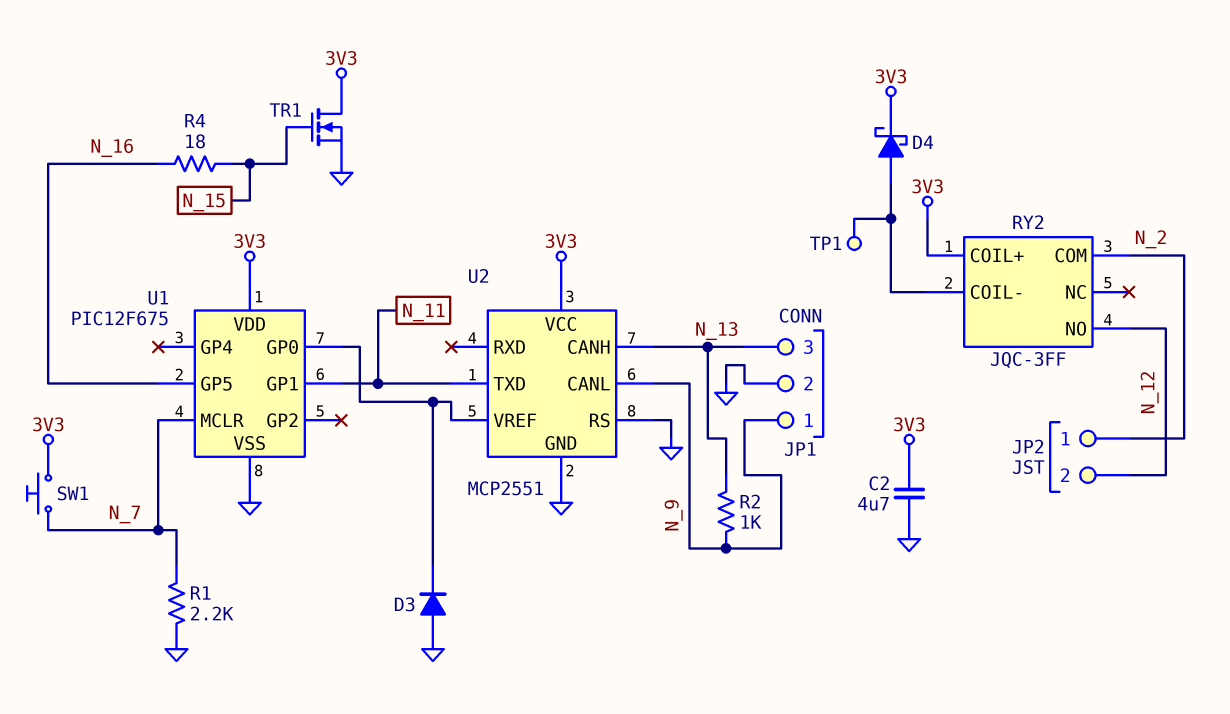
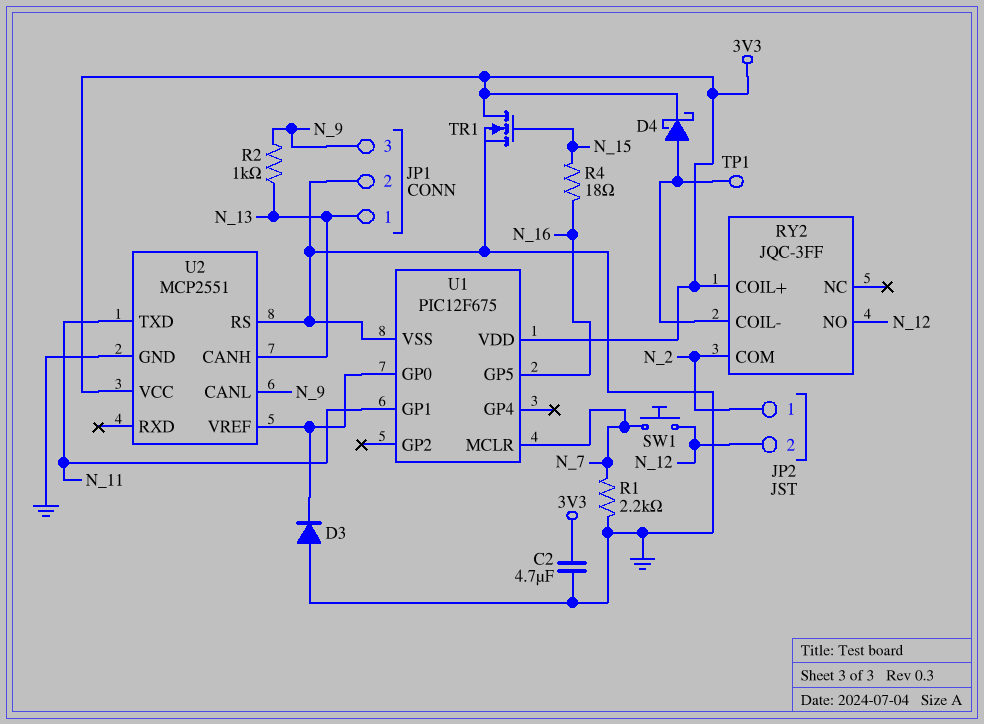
JP1 pin 1: N_9 -> N_13
JP1 pin 3: N_13 -> N_9
SW1: button (3V3, N_7) -> button (N_7, N_12)

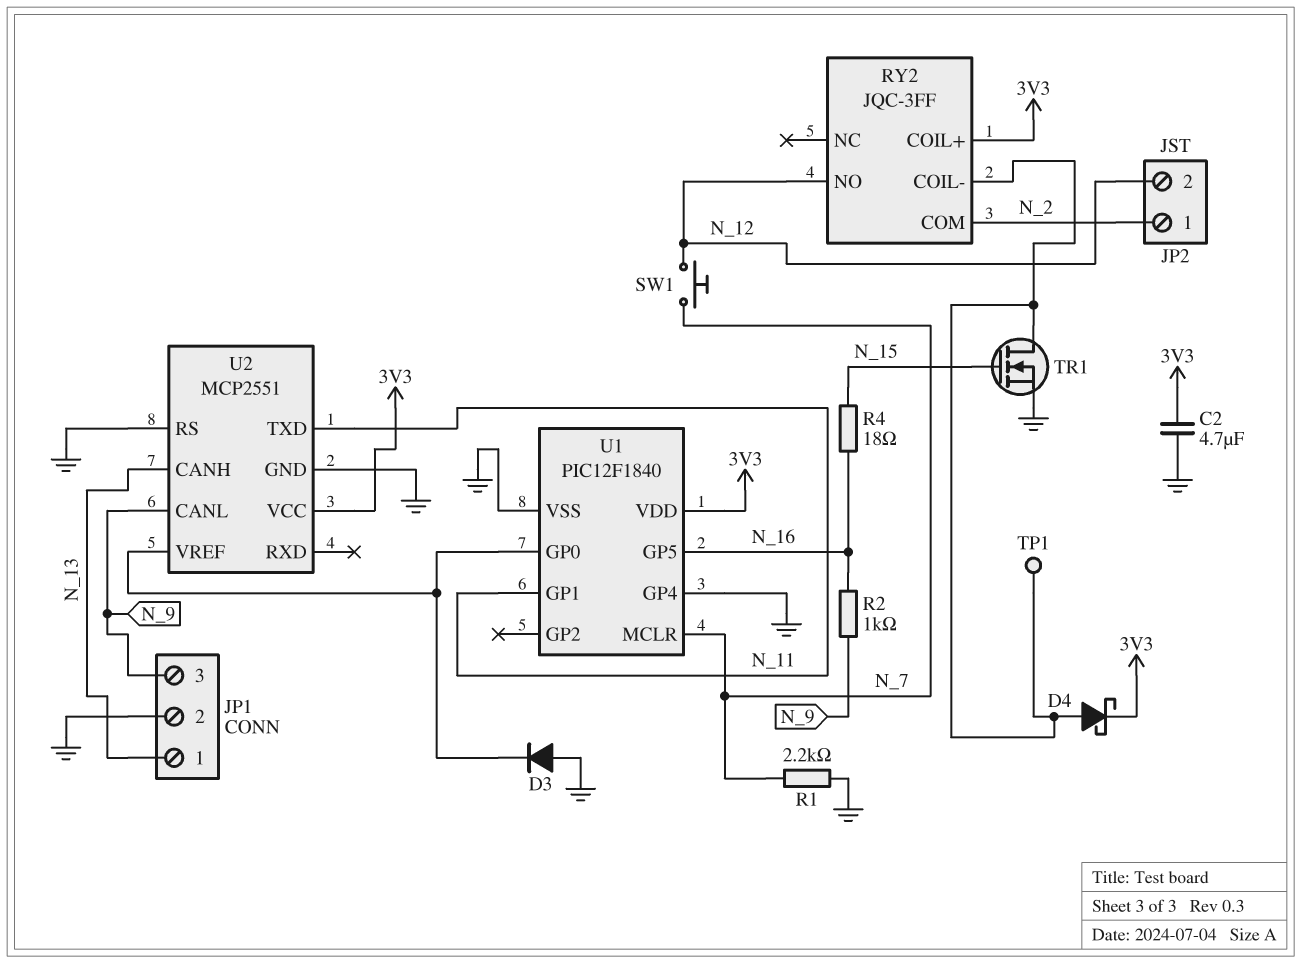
R2: 1k (N_9, N_13) -> 1k (N_9, N_16)
TR1: NMOS (G N_15, D 3V3, S GND) -> NMOS (G N_15, D RY2/COIL-, S GND)
U1: PIC12F675 -> PIC12F1840
U1 pin GP4: none -> GND

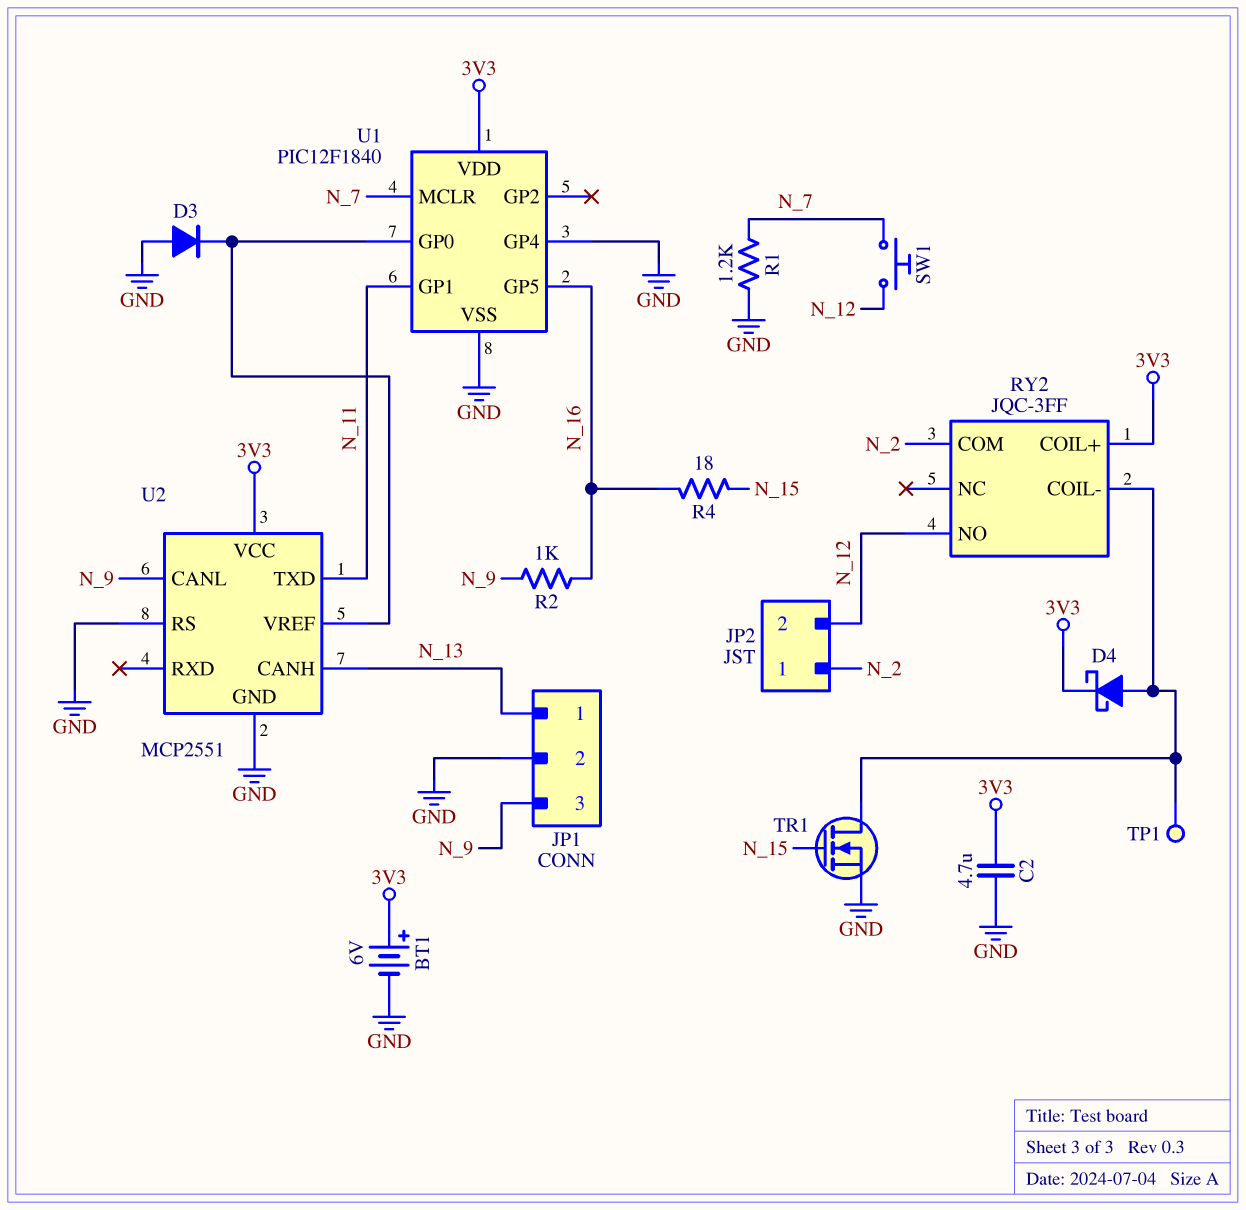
BT1: none -> 6V (plus 3V3, minus GND)
R1: 2.2k (GND, N_7) -> 1.2k (GND, N_7)

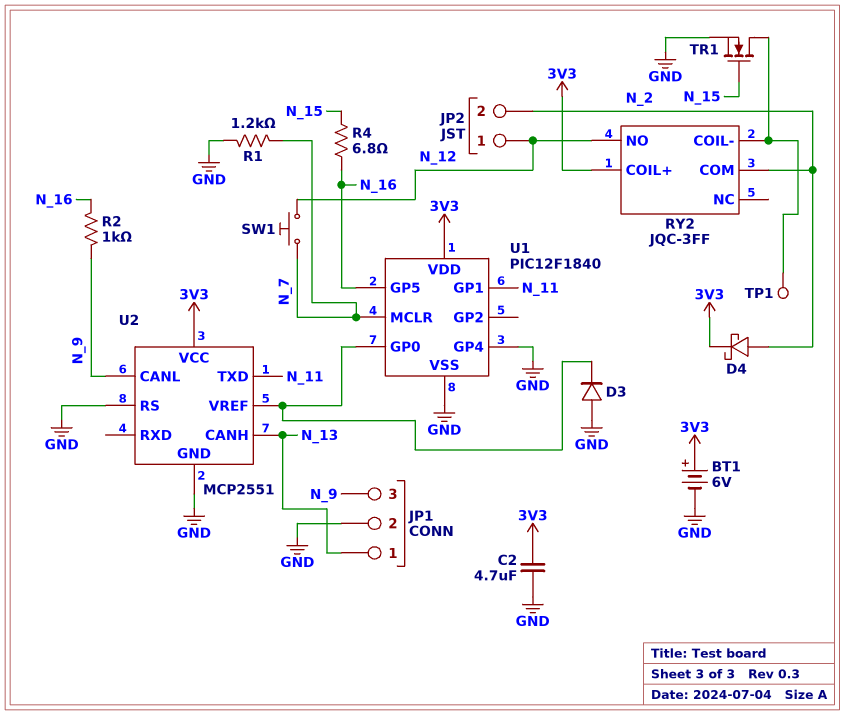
D4: schottky (A RY2/COIL-, K 3V3) -> schottky (A N_2, K 3V3)
JP2 pin 1: N_2 -> N_12
JP2 pin 2: N_12 -> N_2
R4: 18 (N_15, N_16) -> 6.8 (N_15, N_16)

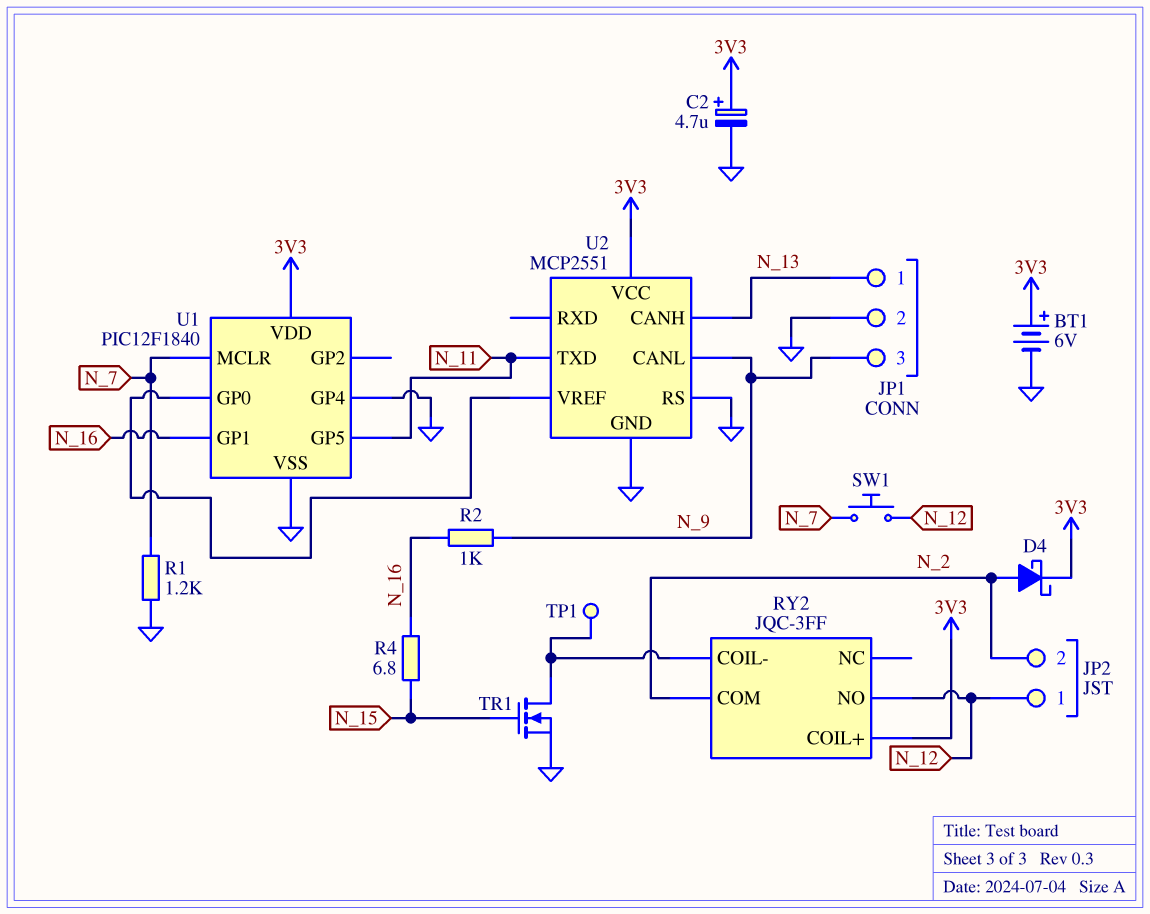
C2: 4.7uF (3V3, GND) -> 4.7uF (plus 3V3, minus GND)
D3: diode (A GND, K U1/GP0) -> none
U1 pin GP1: N_11 -> N_16
U1 pin GP5: N_16 -> N_11

